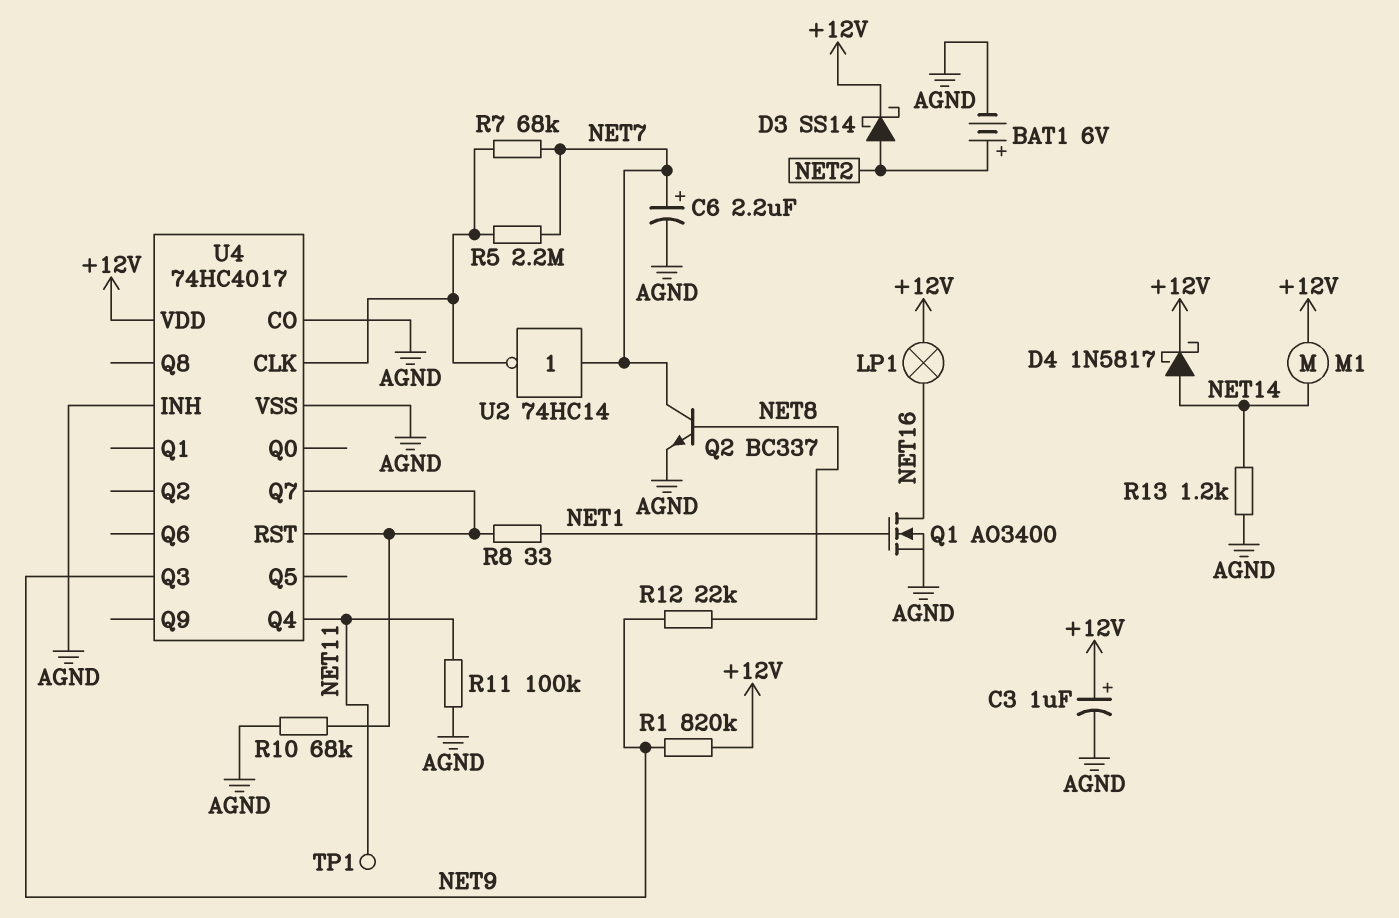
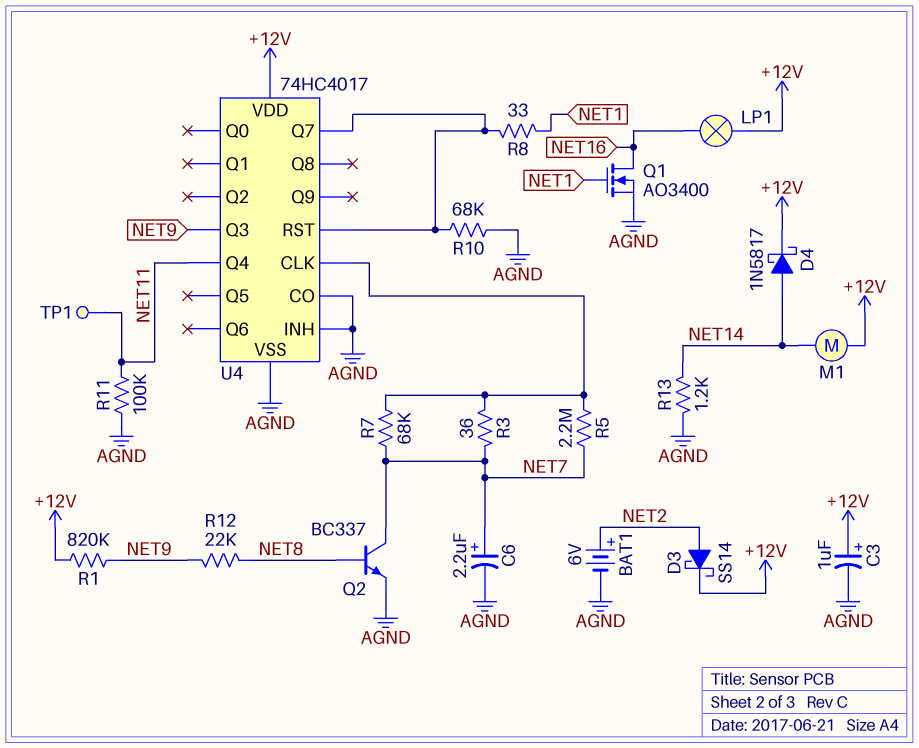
R3: none -> 36 (NET7, U4/CLK)
U2: NOT 74HC14 (in NET7, out U4/CLK) -> none

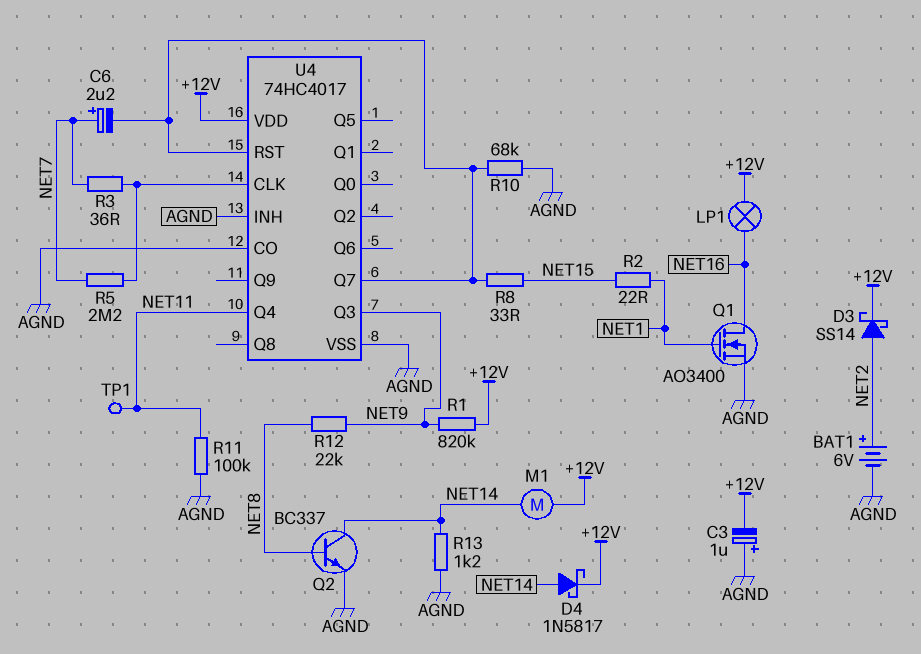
C3: 1uF (plus +12V, minus AGND) -> 1uF (plus AGND, minus +12V)
C6: 2.2uF (plus NET7, minus AGND) -> 2.2uF (plus NET7, minus U4/Q7)
Q2: NPN BC337 (B NET8, C NET7, E AGND) -> NPN BC337 (B NET8, C NET14, E AGND)
R2: none -> 22 (NET1, NET15)
R7: 68k (NET7, U4/CLK) -> none
R8: 33 (NET1, U4/Q7) -> 33 (NET15, U4/Q7)

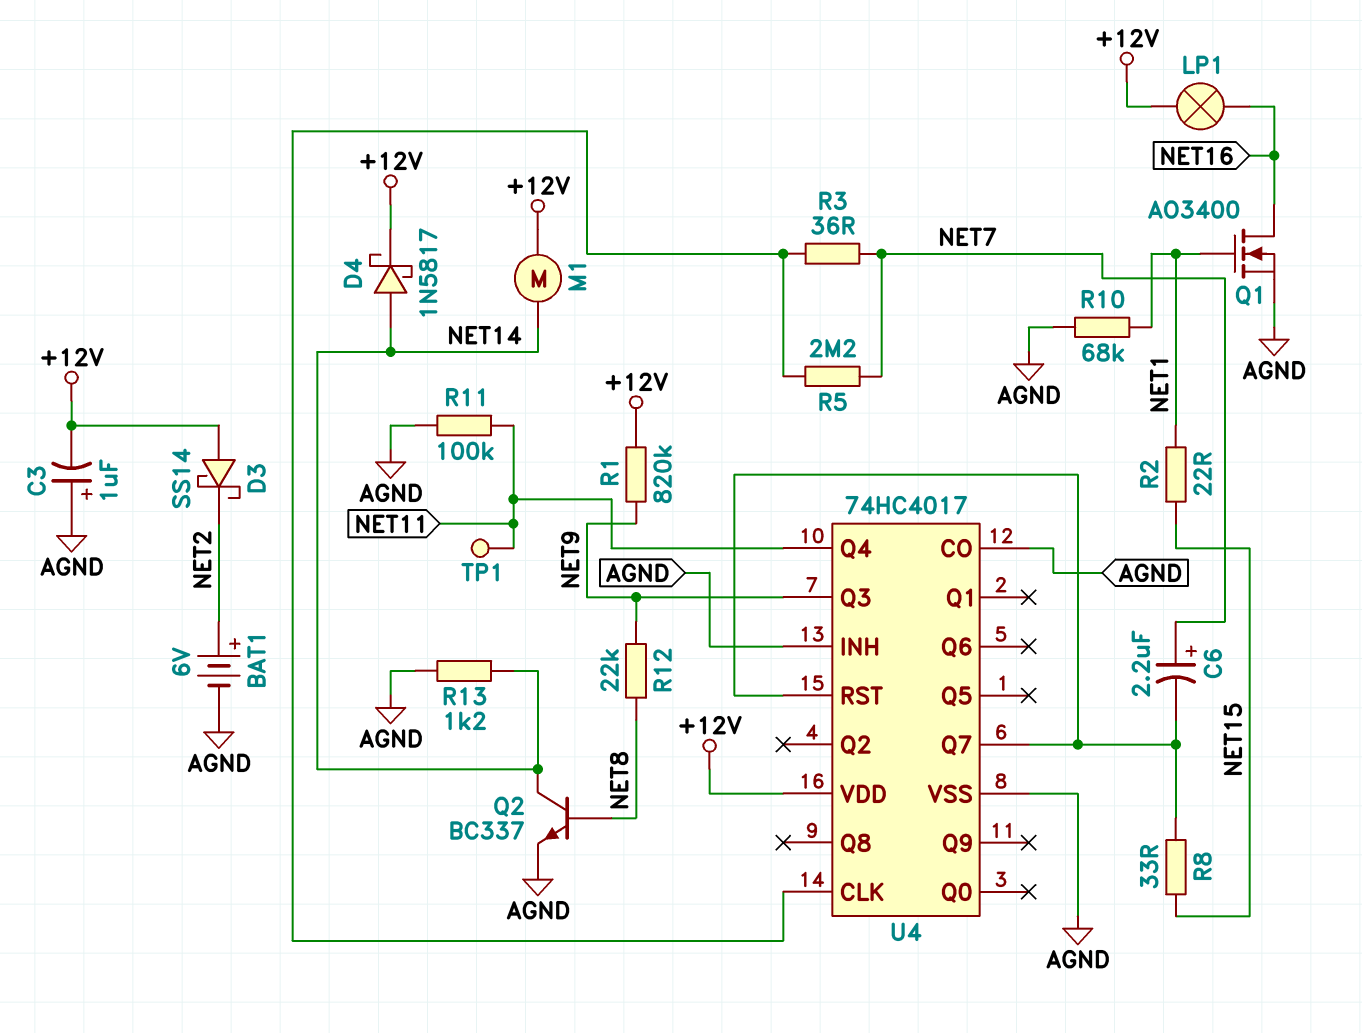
D3: schottky SS14 (A NET2, K +12V) -> schottky SS14 (A +12V, K NET2)
R10: 68k (AGND, U4/Q7) -> 68k (AGND, NET1)

